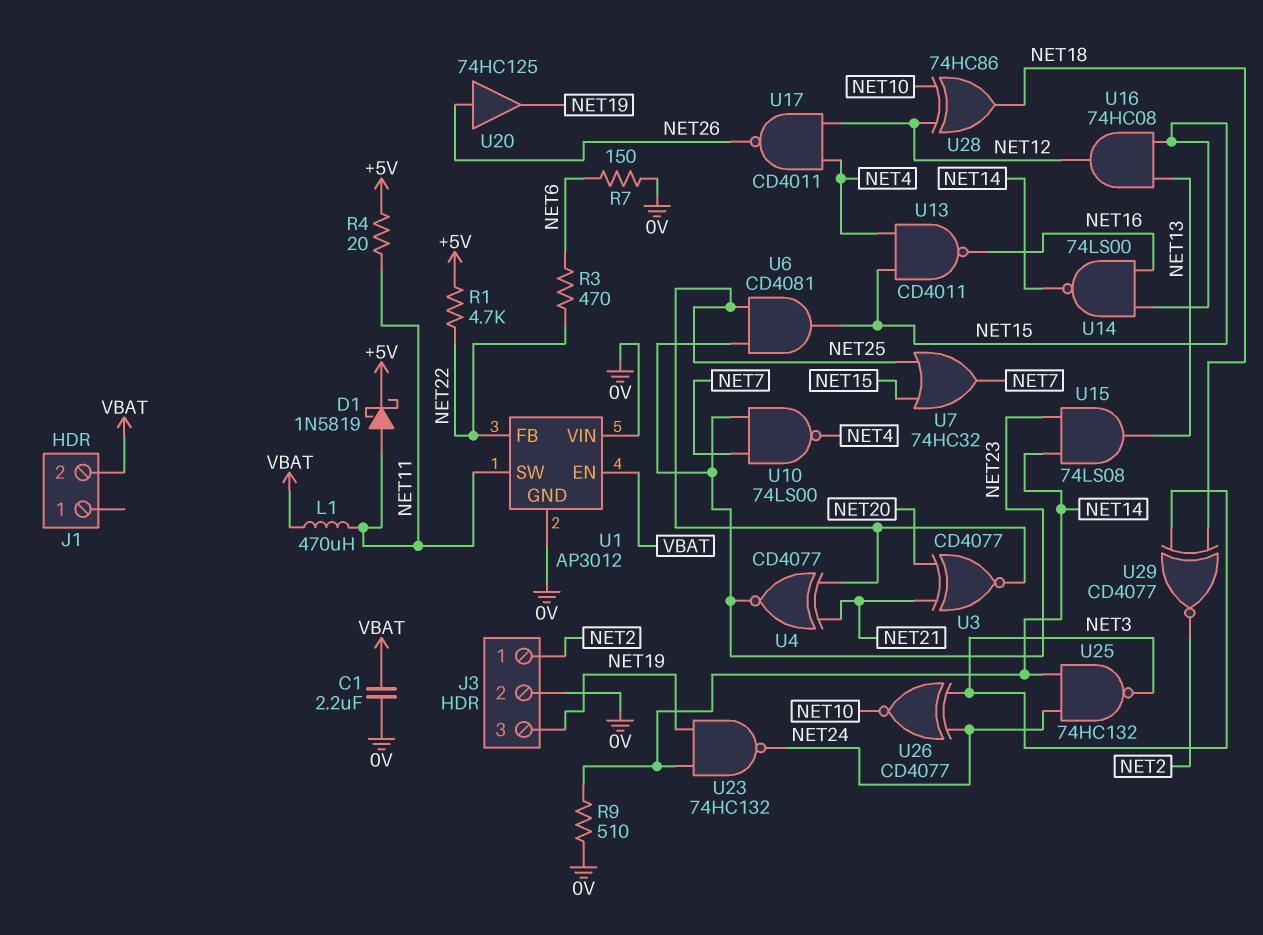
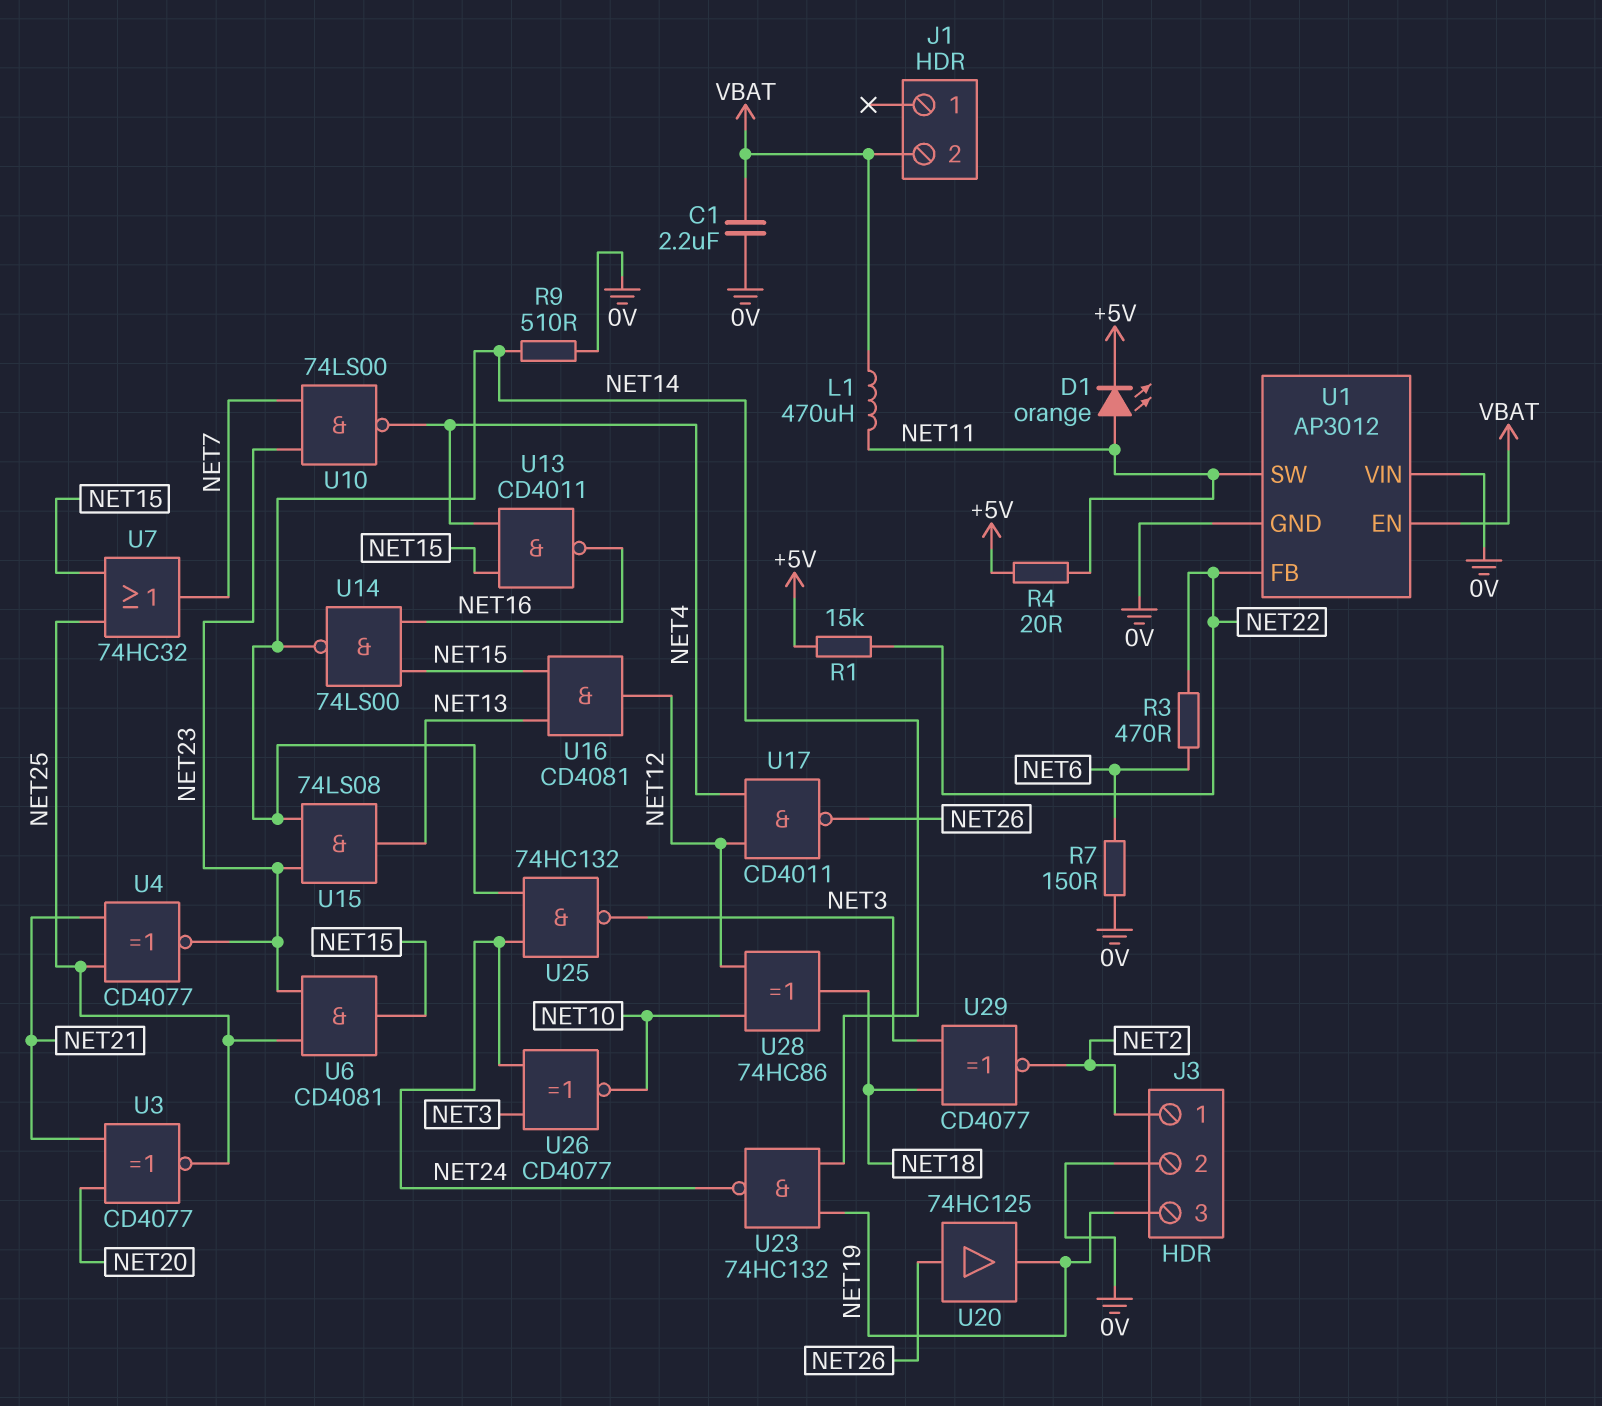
D1: schottky 1N5819 (A NET11, K +5V) -> LED orange (A NET11, K +5V)
R1: 4.7k (+5V, NET22) -> 15k (+5V, NET22)
U16: AND 74HC08 (in NET13, in NET15, out NET12) -> AND CD4081 (in NET13, in NET15, out NET12)

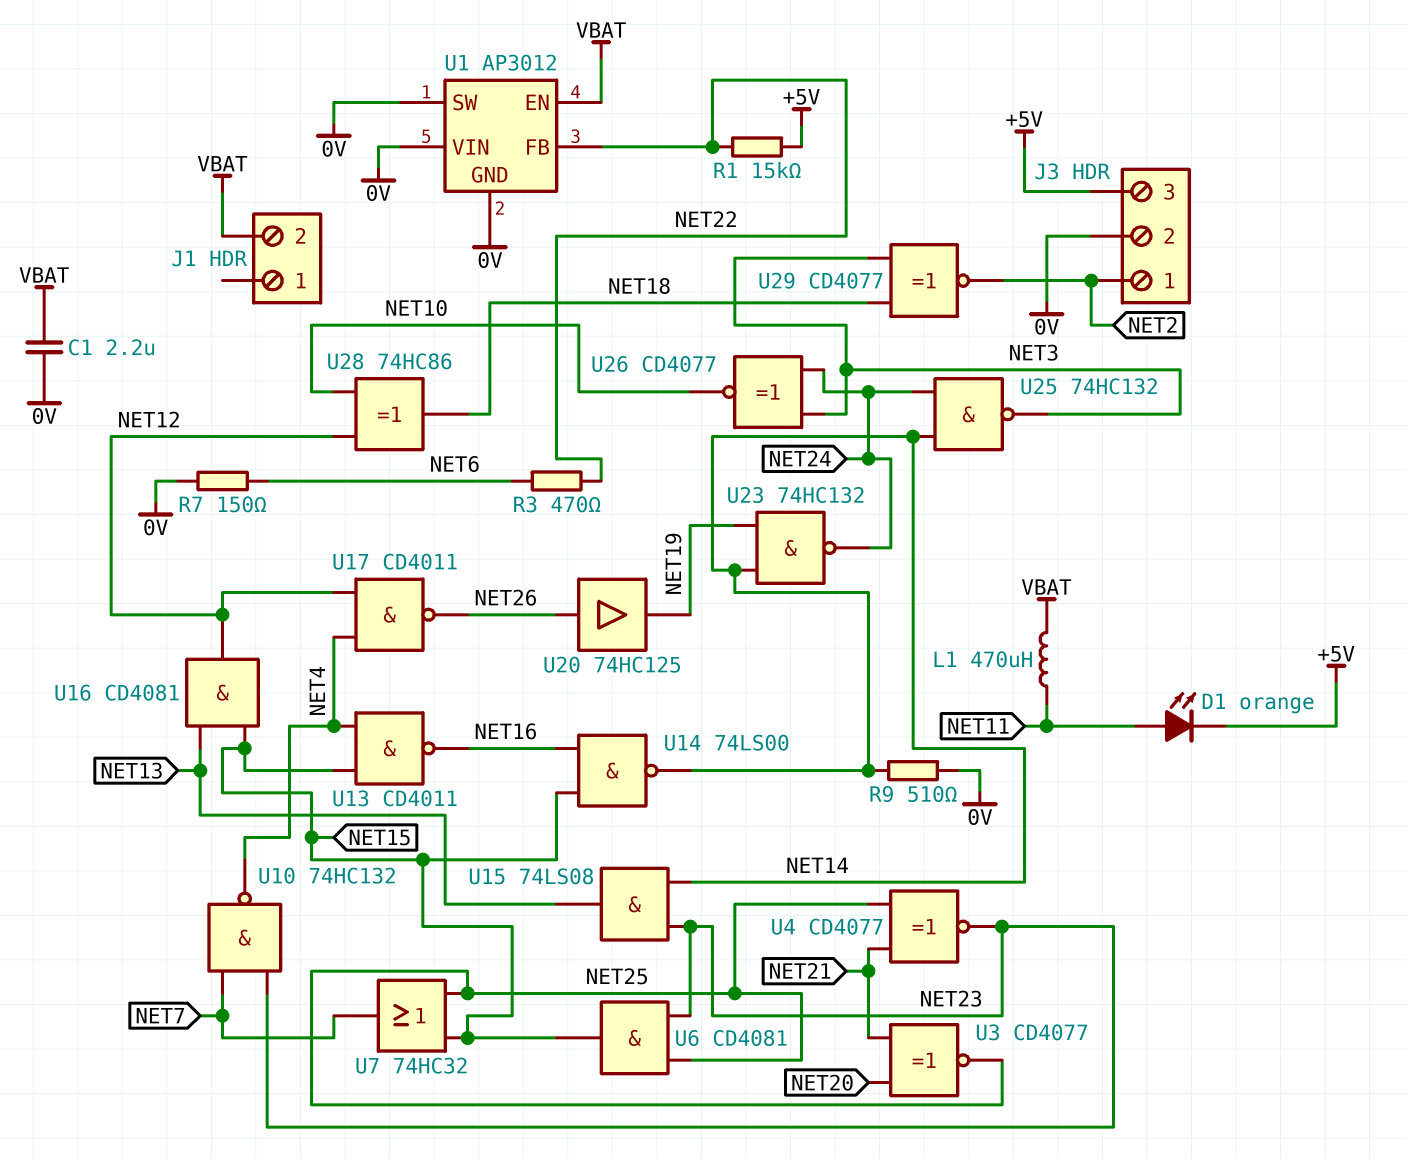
J3 pin 3: NET19 -> +5V
R4: 20 (+5V, NET11) -> none
U1 pin SW: NET11 -> 0V
U10: NAND 74LS00 (in NET7, in NET23, out NET4) -> NAND 74HC132 (in NET7, in NET23, out NET4)

